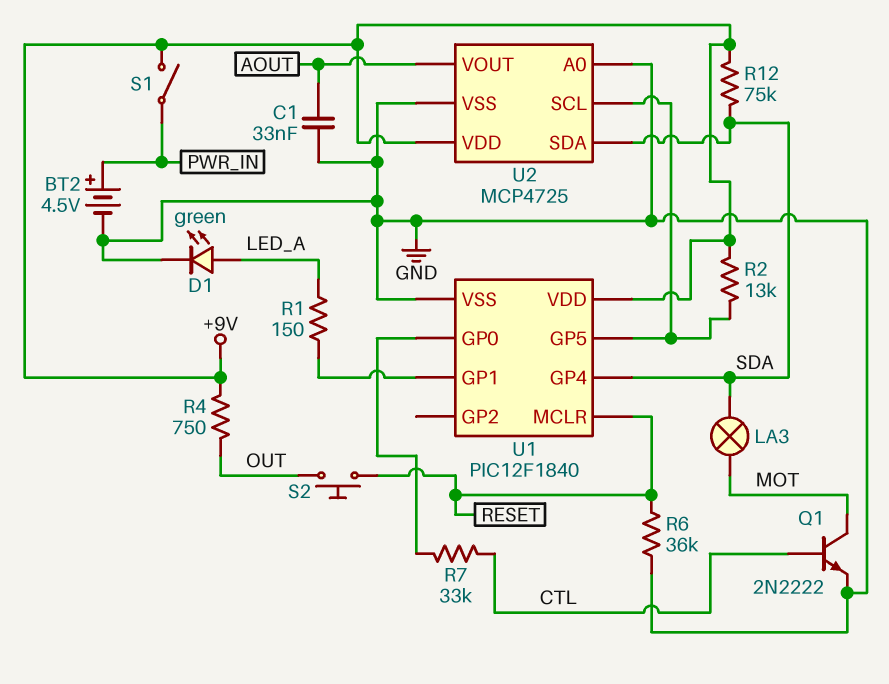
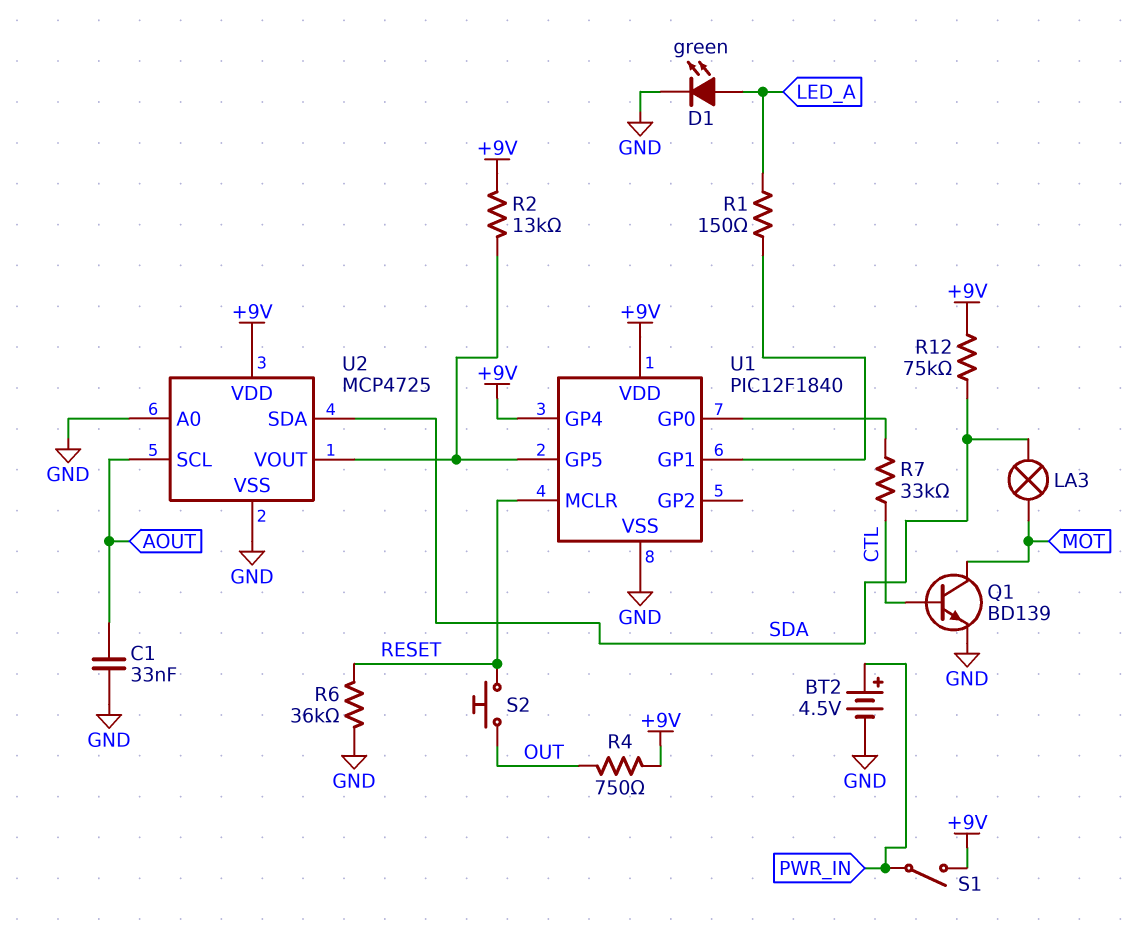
Q1: NPN 2N2222 (B CTL, C MOT, E GND) -> NPN BD139 (B CTL, C MOT, E GND)
U1 pin GP4: SDA -> +9V
U2 pin SCL: U1/GP5 -> AOUT
U2 pin VOUT: AOUT -> U1/GP5

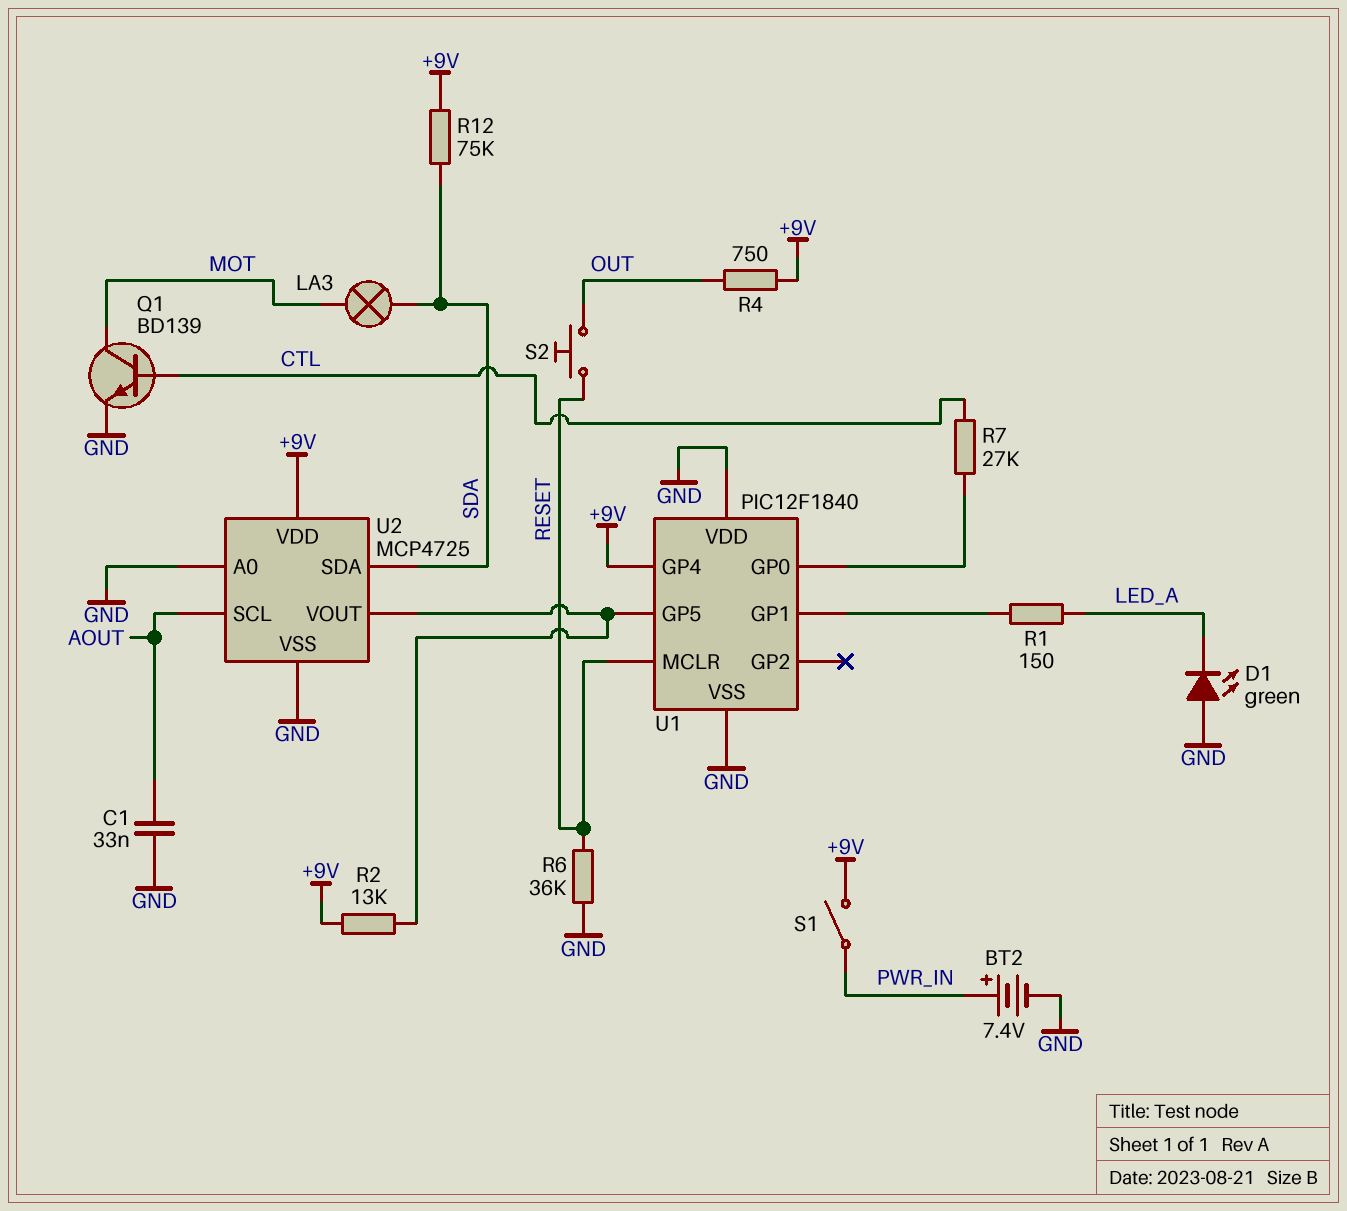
BT2: 4.5V (plus PWR_IN, minus GND) -> 7.4V (plus PWR_IN, minus GND)
D1: LED green (A LED_A, K GND) -> LED green (A GND, K LED_A)
R7: 33k (CTL, U1/GP0) -> 27k (CTL, U1/GP0)
U1 pin VDD: +9V -> GND

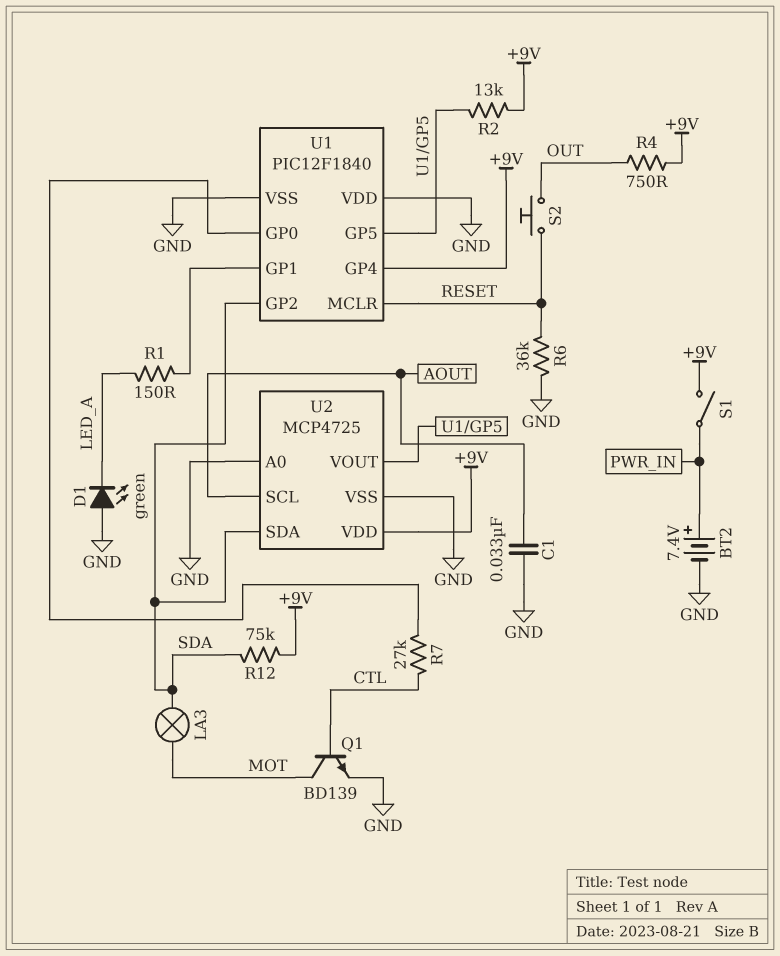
U1 pin GP2: none -> SDA

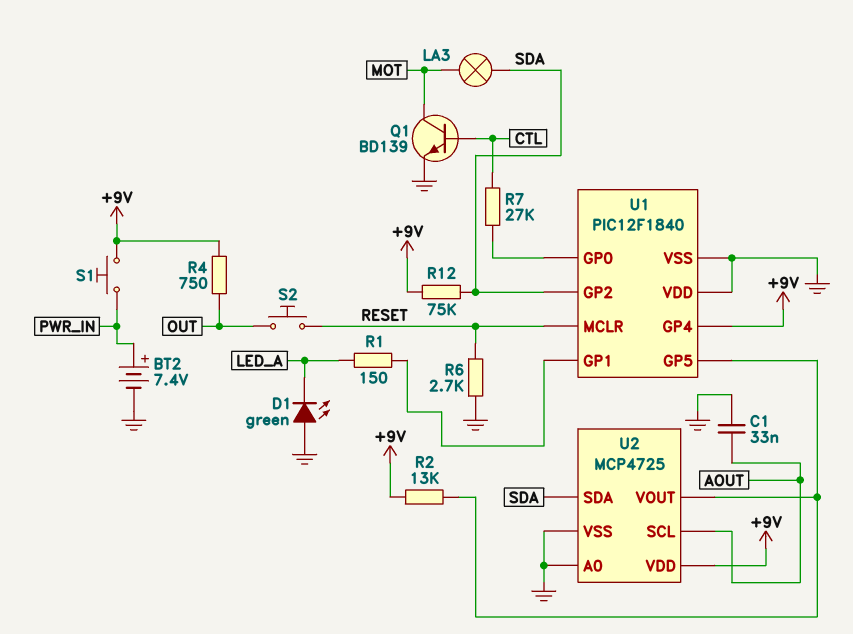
R6: 36k (GND, RESET) -> 2.7k (GND, RESET)
S1: switch (+9V, PWR_IN) -> button (+9V, PWR_IN)

